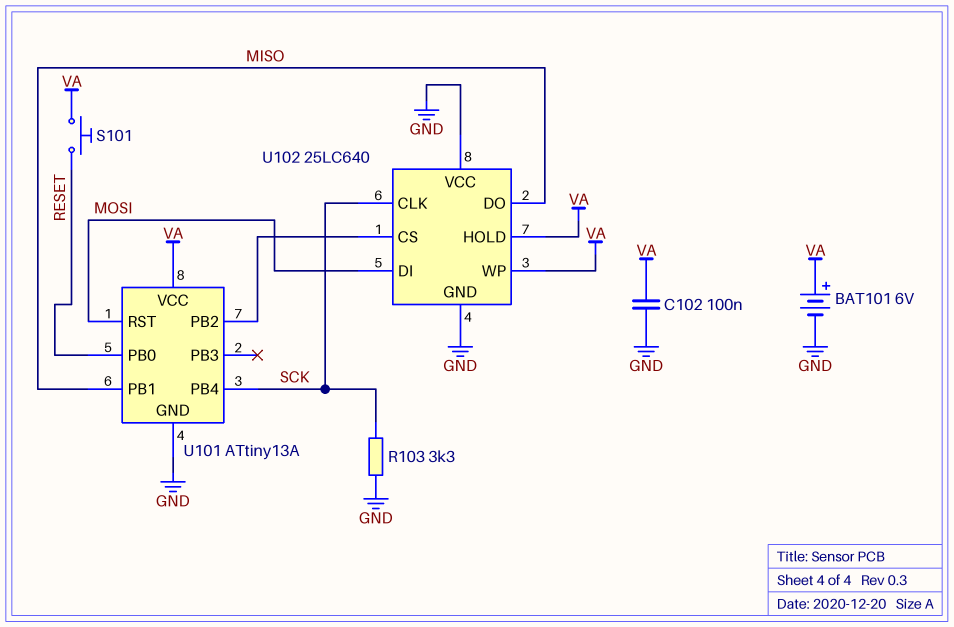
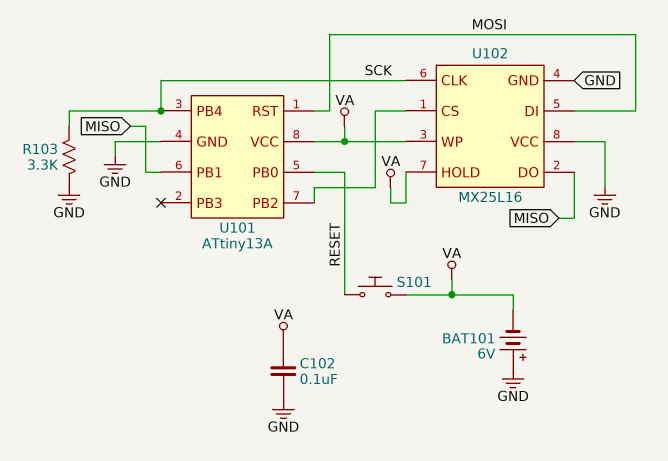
BAT101: 6V (plus VA, minus GND) -> 6V (plus GND, minus VA)
U102: 25LC640 -> MX25L16

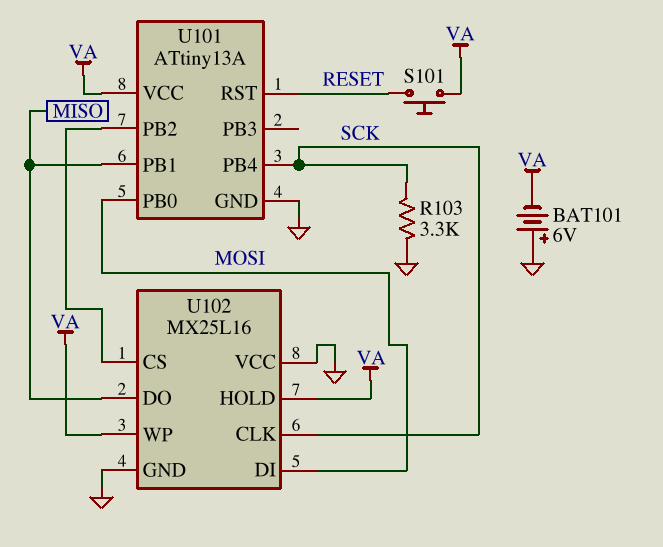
C102: 100nF (GND, VA) -> none
U101 pin PB0: RESET -> MOSI
U101 pin RST: MOSI -> RESET

